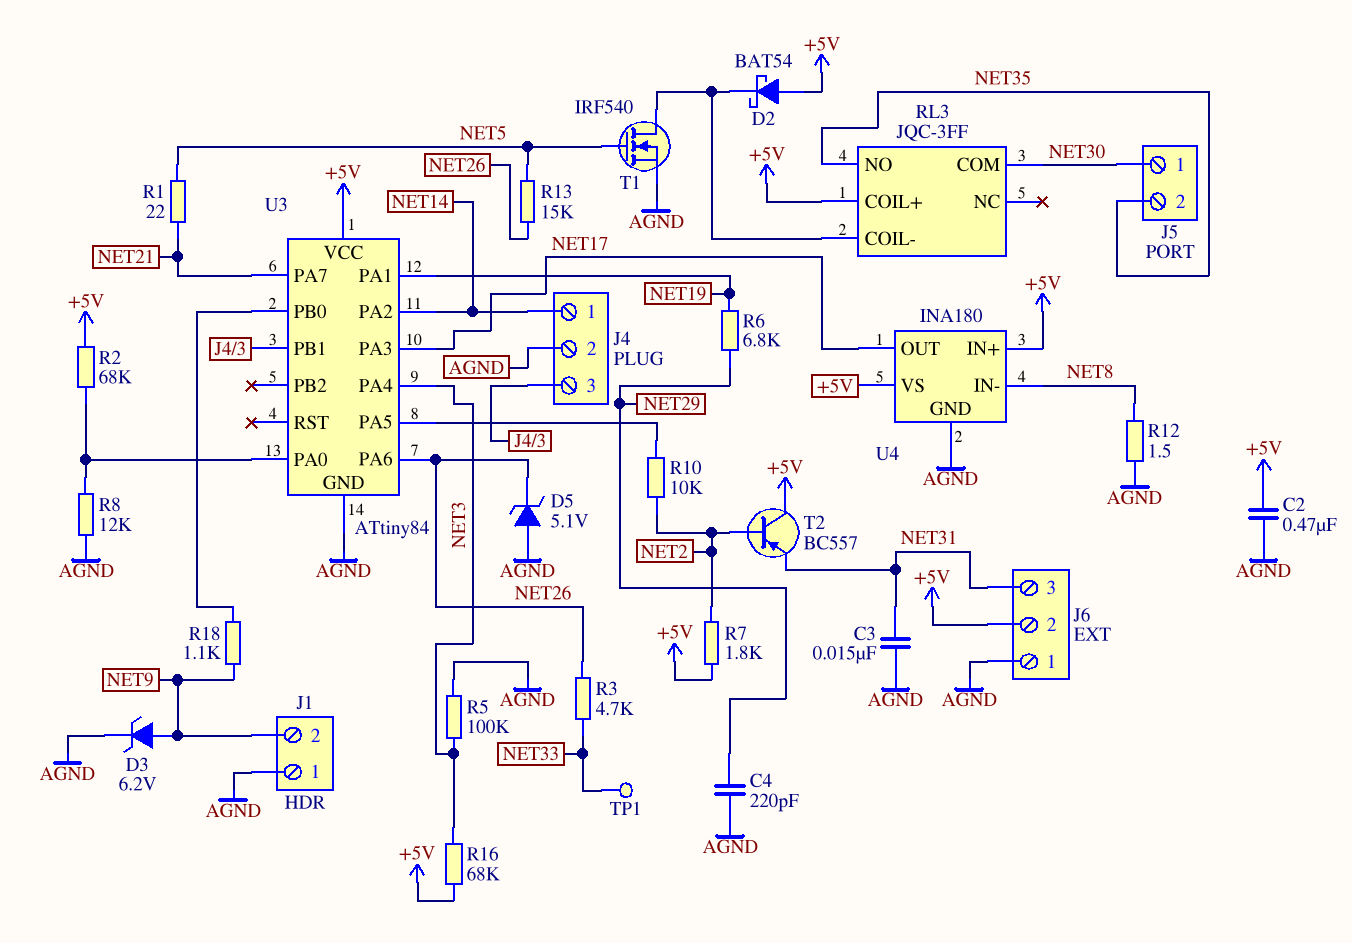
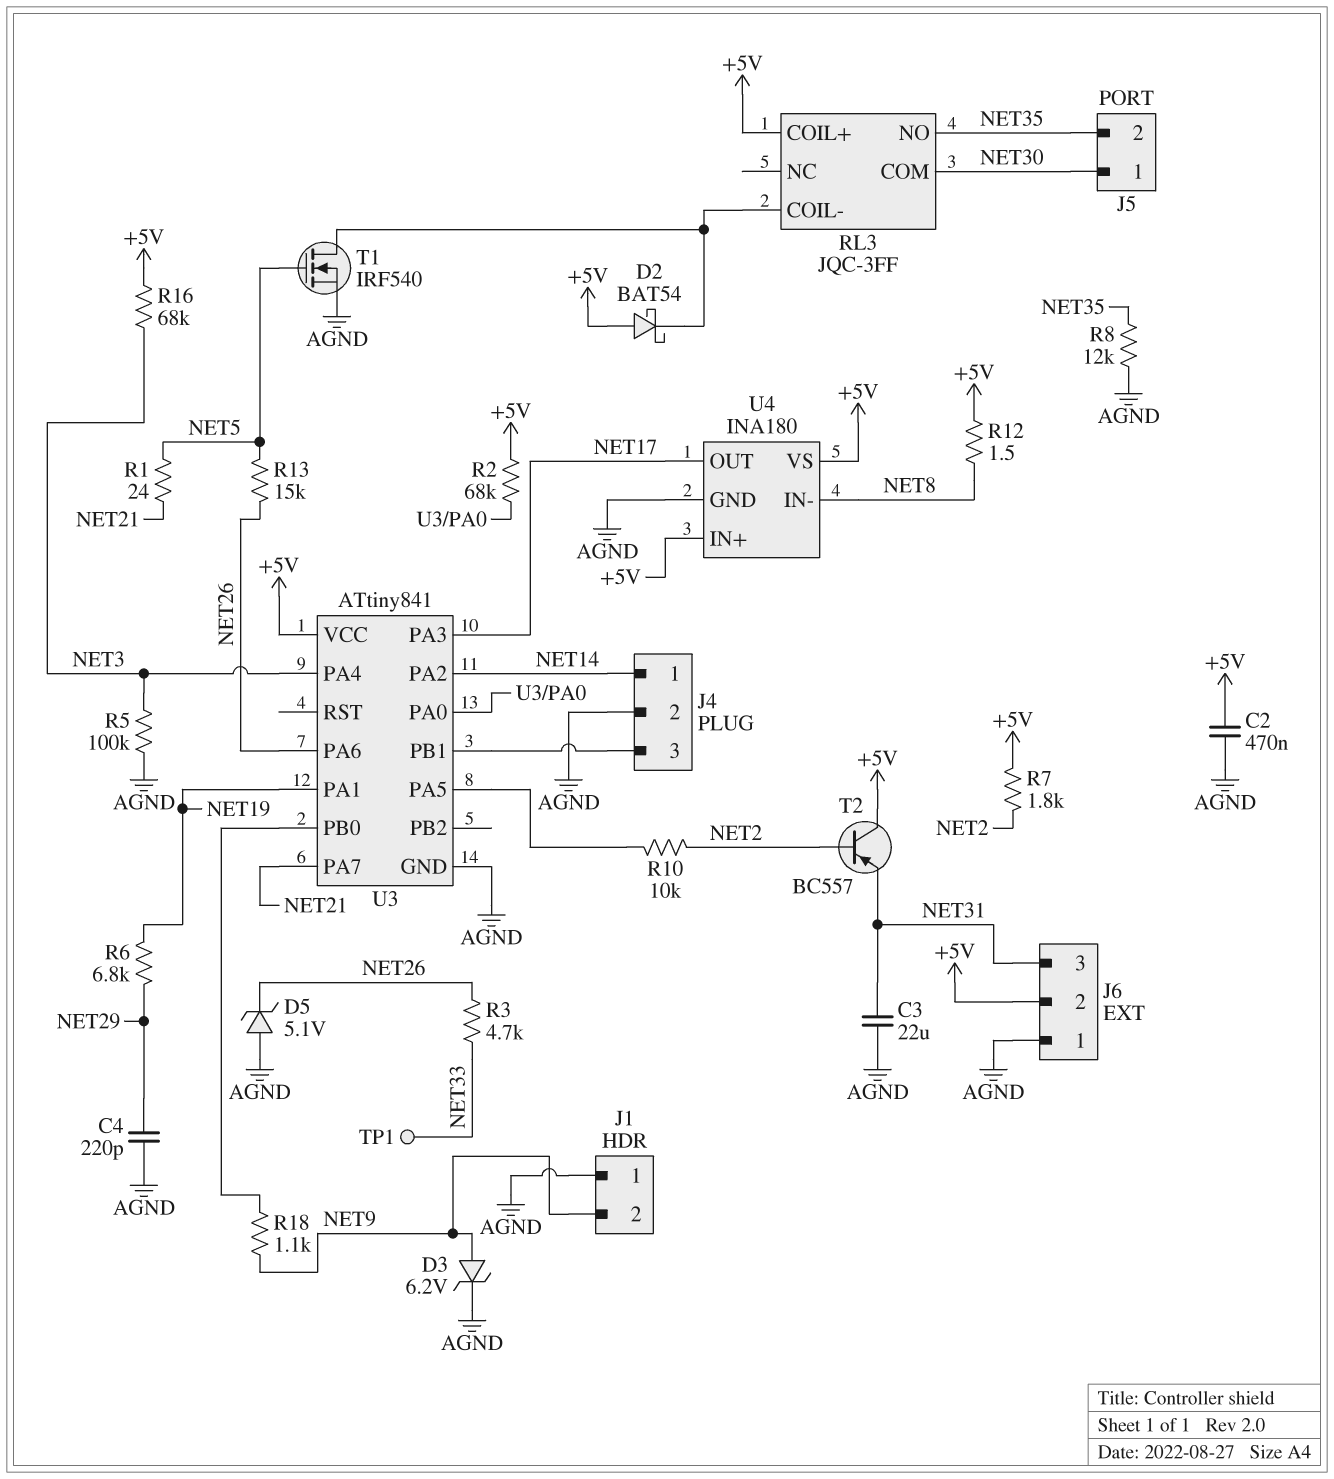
C3: 15nF (AGND, NET31) -> 22uF (AGND, NET31)
R1: 22 (NET5, NET21) -> 24 (NET5, NET21)
R8: 12k (AGND, U3/PA0) -> 12k (AGND, NET35)
R12: 1.5 (AGND, NET8) -> 1.5 (+5V, NET8)
U3: ATtiny84 -> ATtiny841

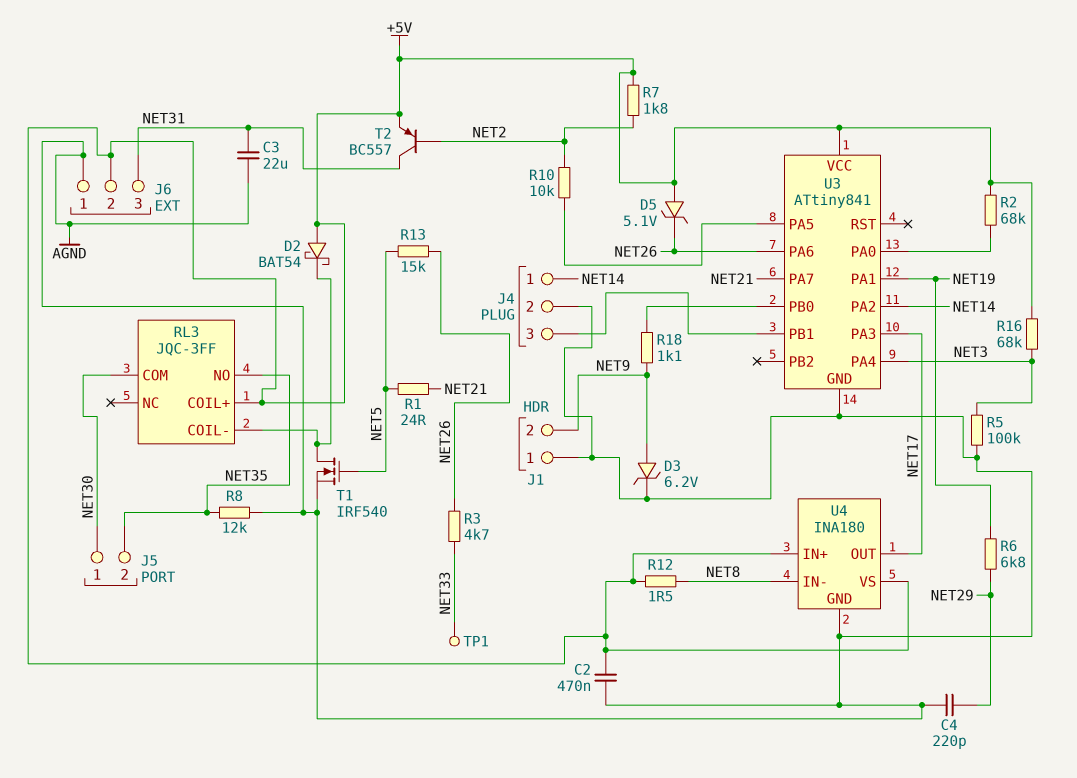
D5: zener 5.1V (A AGND, K NET26) -> zener 5.1V (A +5V, K NET26)
T2: PNP BC557 (B NET2, C +5V, E NET31) -> PNP BC557 (B NET2, C NET31, E +5V)

